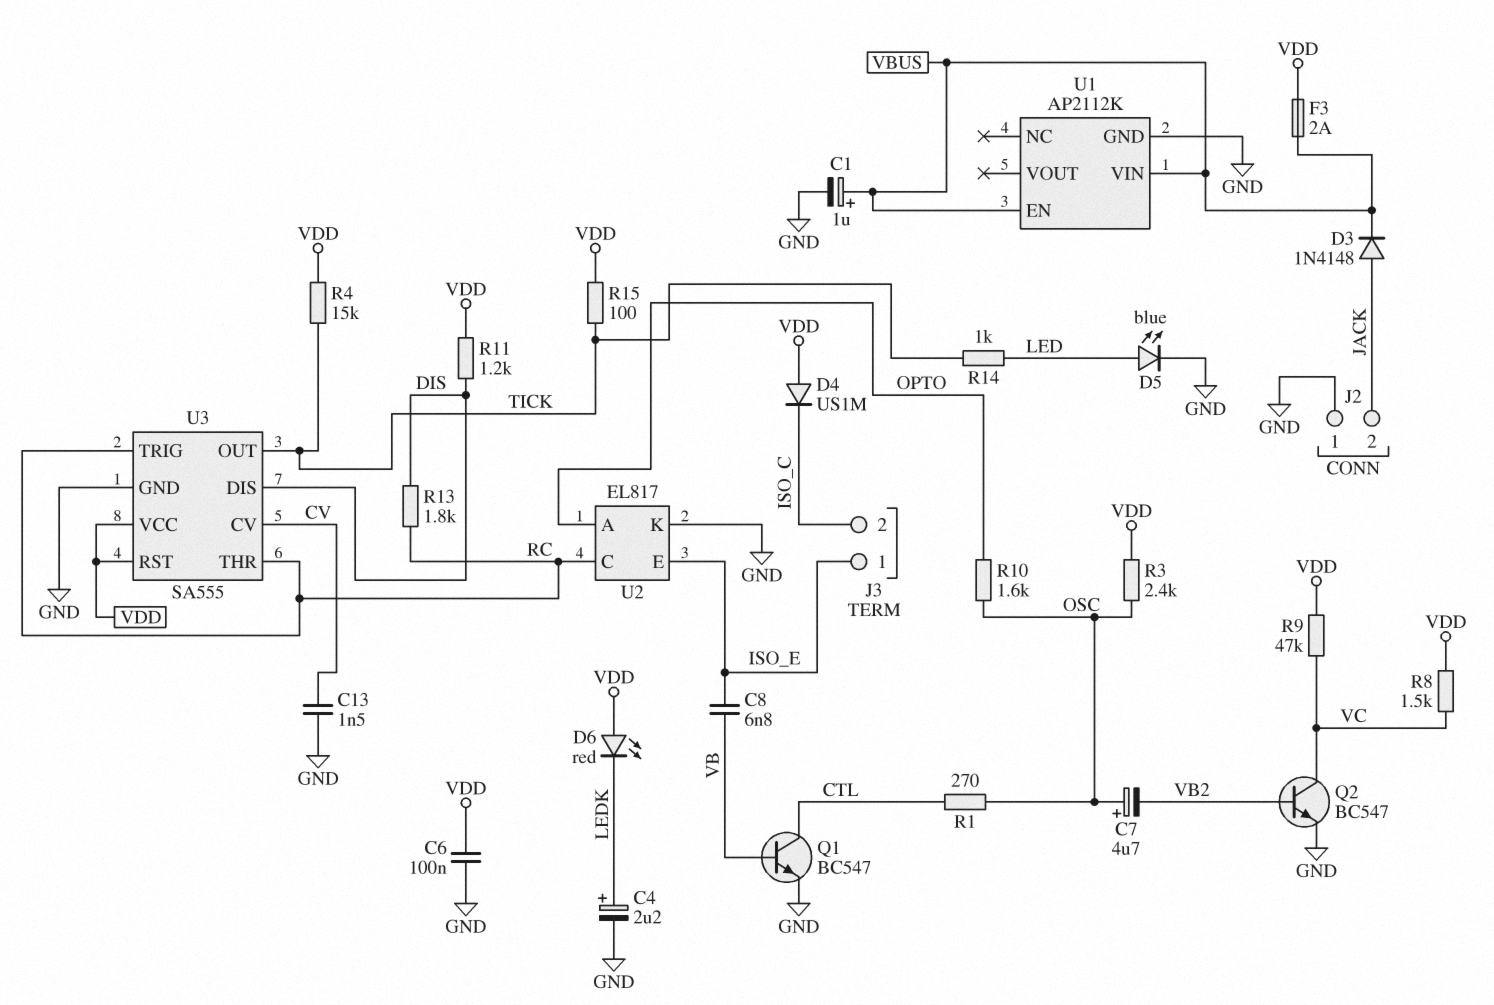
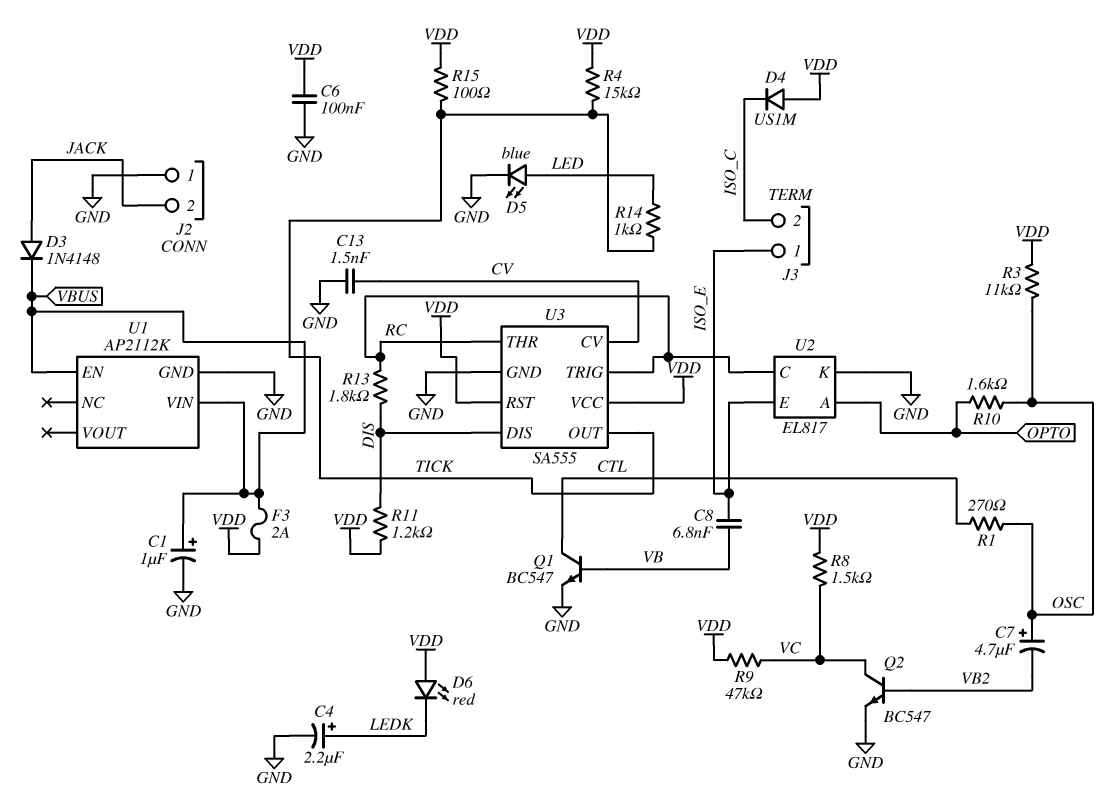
R3: 2.4k (OSC, VDD) -> 11k (OSC, VDD)

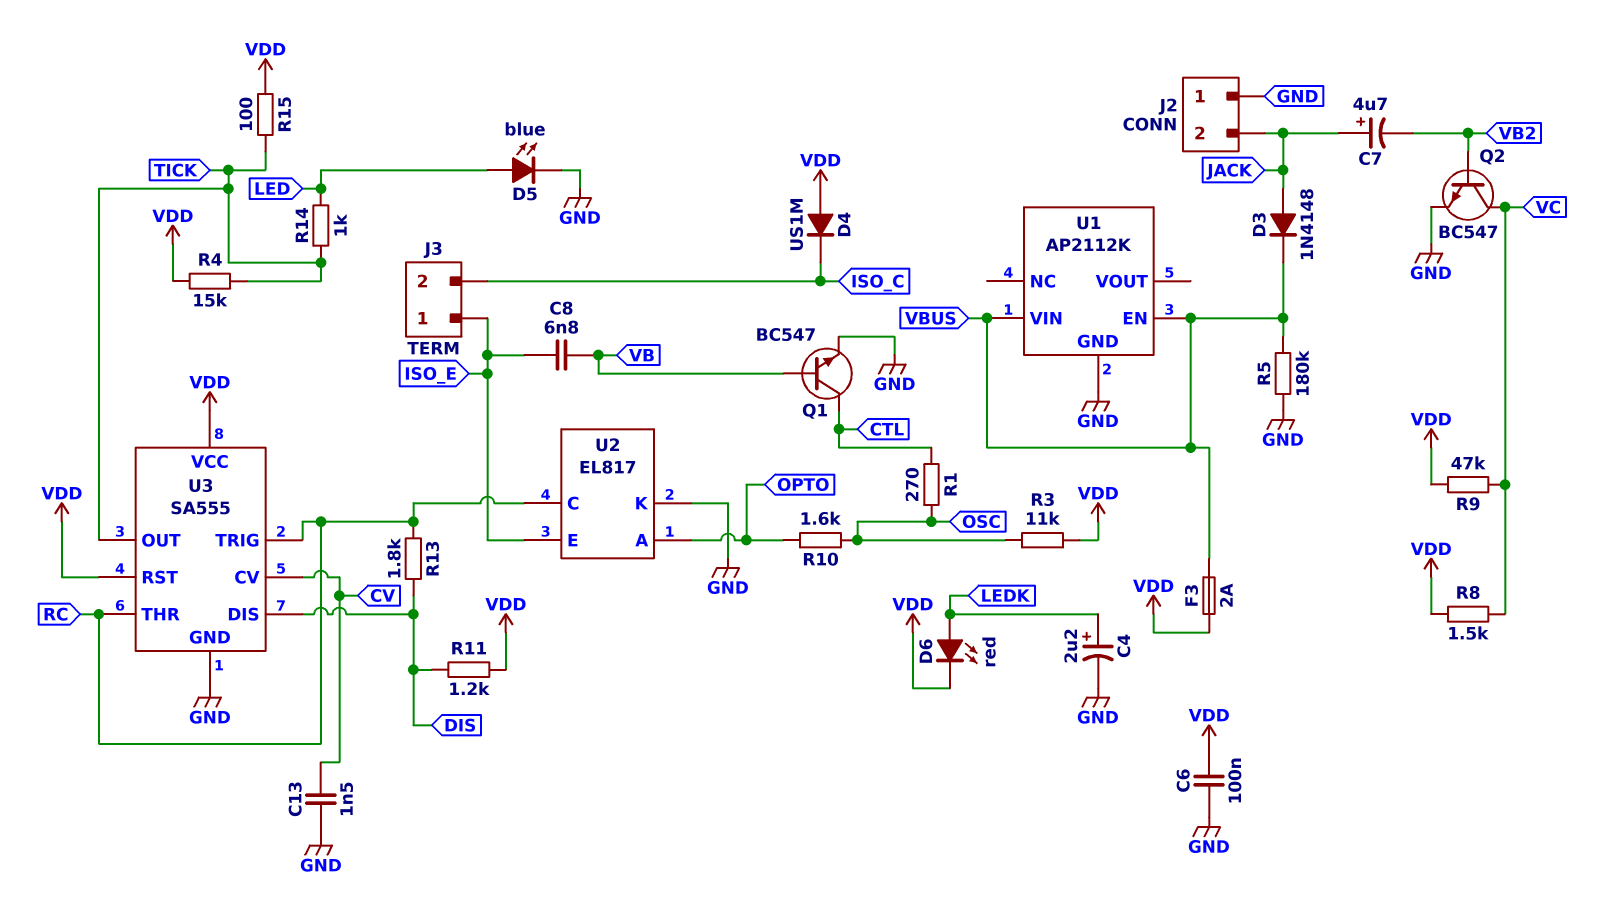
C1: 1uF (plus VBUS, minus GND) -> none
C7: 4.7uF (plus OSC, minus VB2) -> 4.7uF (plus JACK, minus VB2)
D6: LED red (A VDD, K LEDK) -> LED red (A LEDK, K VDD)
R5: none -> 180k (GND, VBUS)

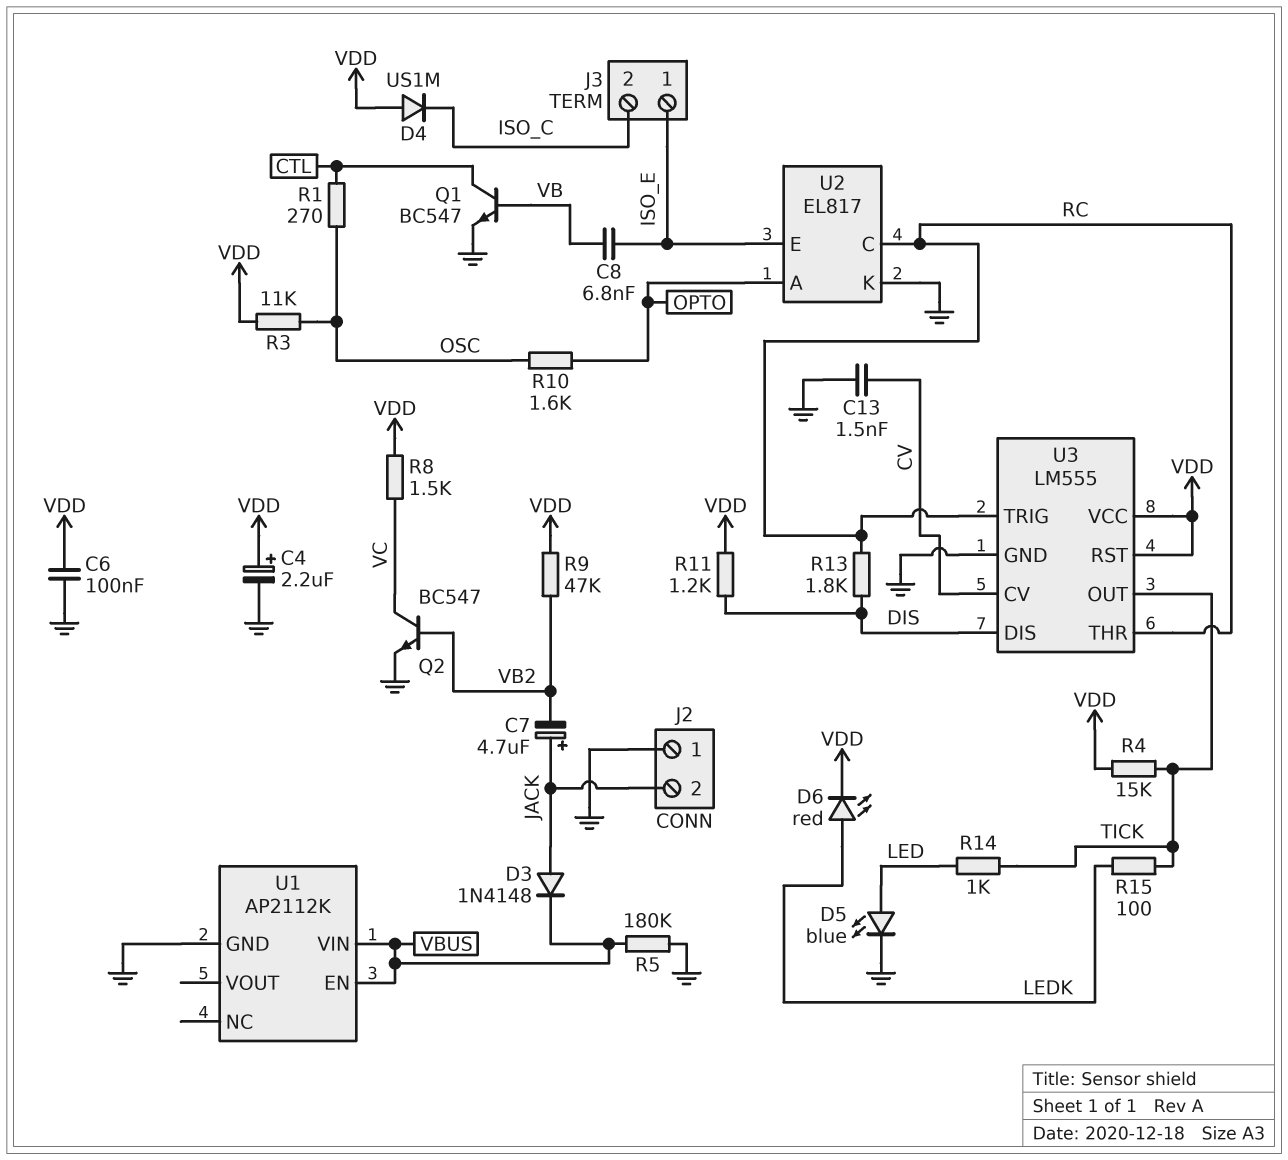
C4: 2.2uF (plus LEDK, minus GND) -> 2.2uF (plus VDD, minus GND)
F3: 2A (VBUS, VDD) -> none
R9: 47k (VC, VDD) -> 47k (VB2, VDD)
R15: 100 (TICK, VDD) -> 100 (LEDK, TICK)
U3: SA555 -> LM555

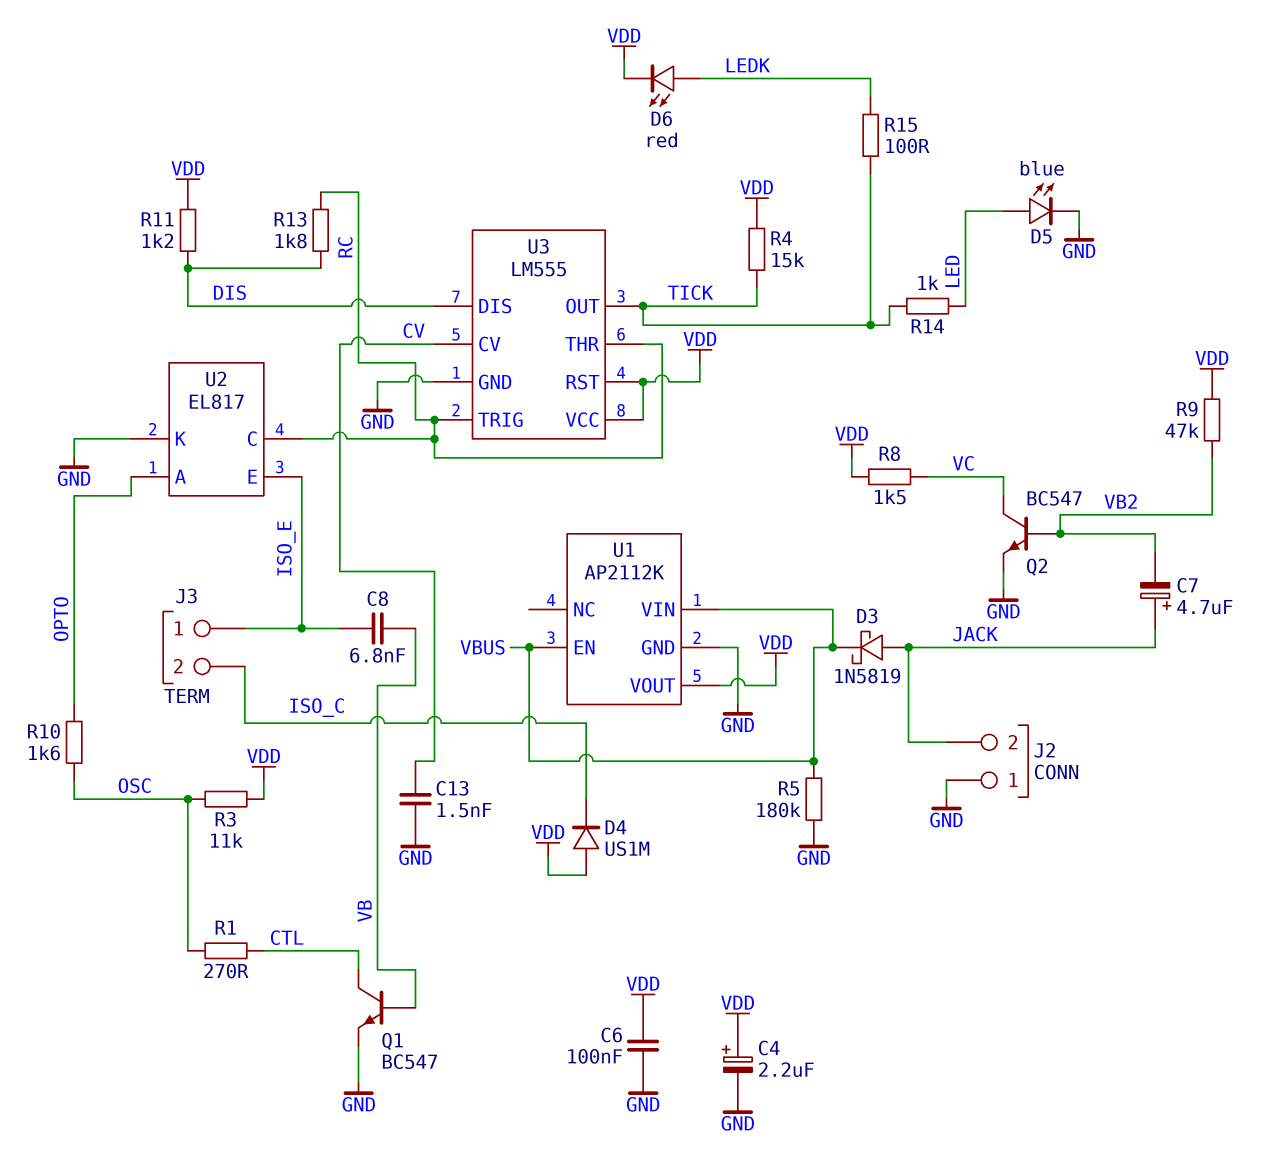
D3: diode 1N4148 (A JACK, K VBUS) -> schottky 1N5819 (A JACK, K VBUS)
U1 pin VOUT: none -> VDD

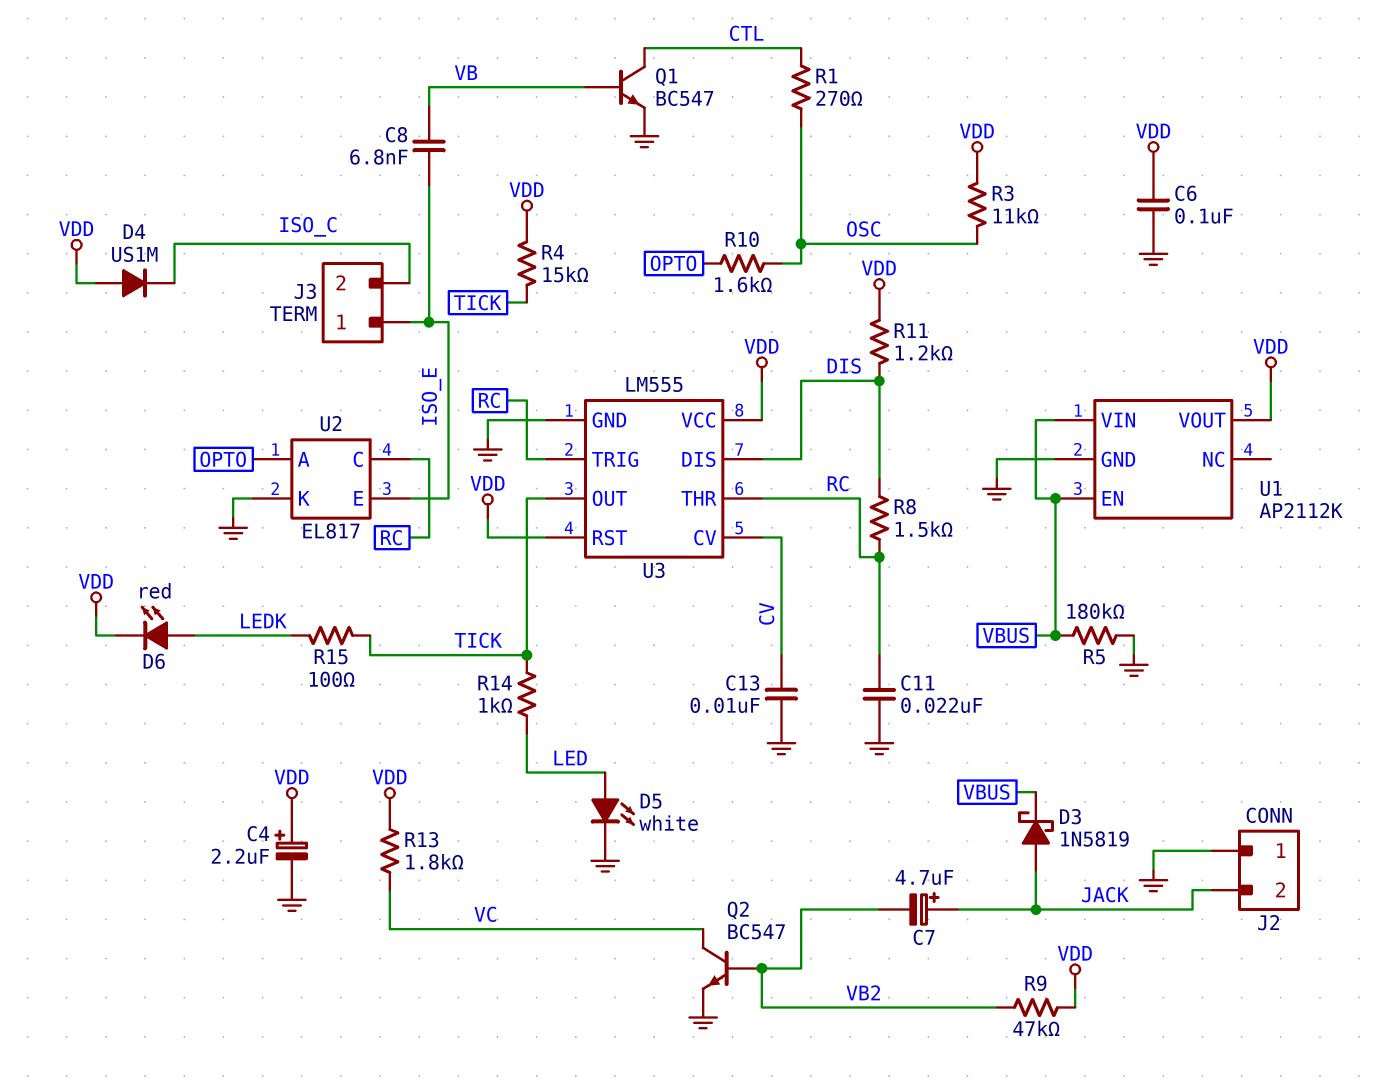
C11: none -> 22nF (GND, RC)
C13: 1.5nF (CV, GND) -> 10nF (CV, GND)
D5: LED blue (A LED, K GND) -> LED white (A LED, K GND)
R8: 1.5k (VC, VDD) -> 1.5k (DIS, RC)
R13: 1.8k (DIS, RC) -> 1.8k (VC, VDD)

